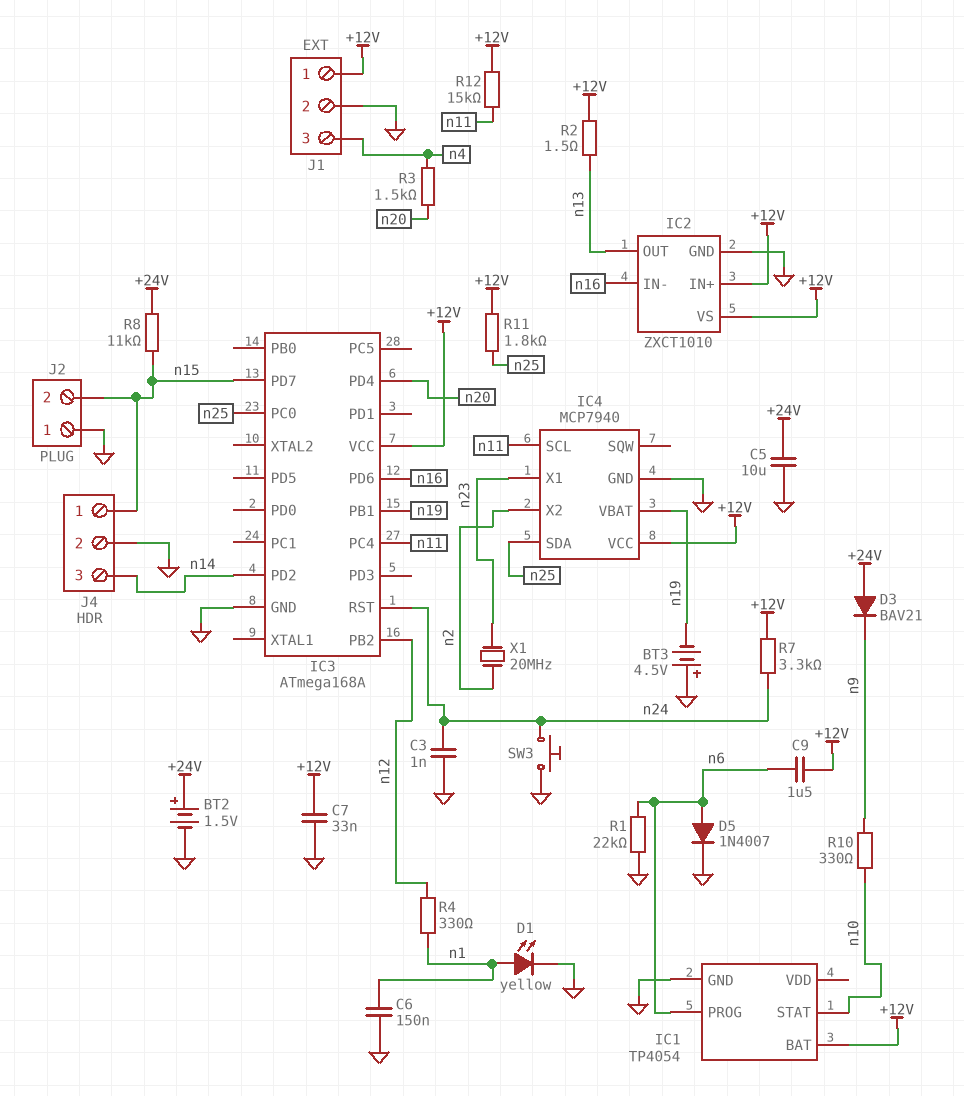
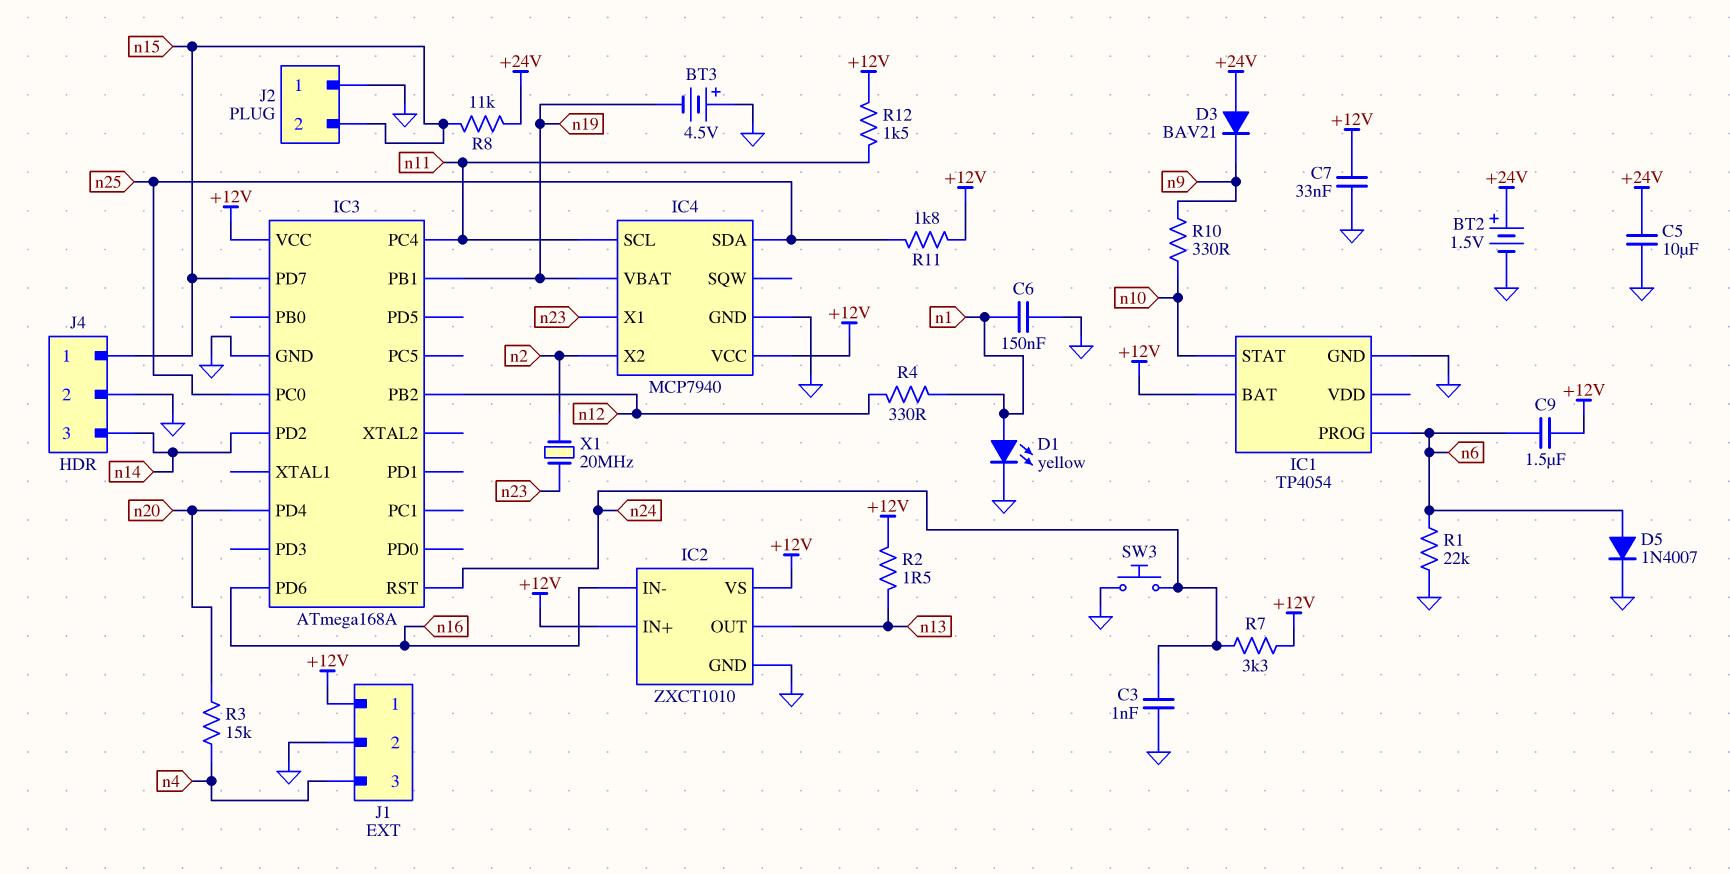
R3: 1.5k (n4, n20) -> 15k (n4, n20)
R12: 15k (+12V, n11) -> 1.5k (+12V, n11)

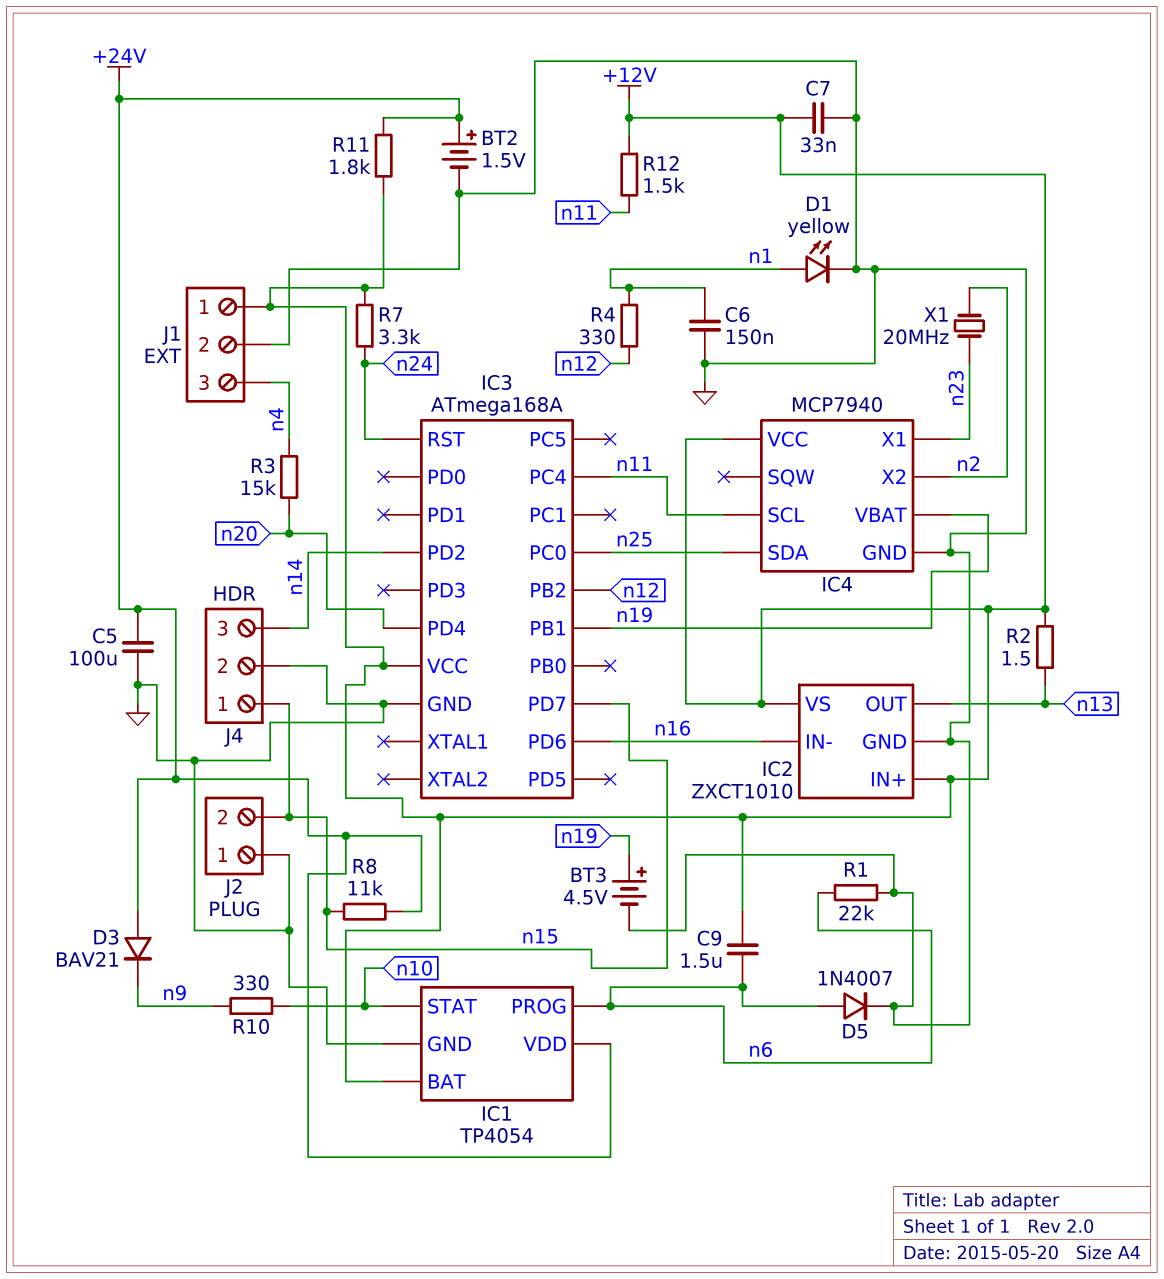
BT3: 4.5V (plus GND, minus n19) -> 4.5V (plus n19, minus GND)
C3: 1nF (GND, n24) -> none
C5: 10uF (+24V, GND) -> 100uF (+24V, GND)
IC1 pin VDD: none -> +24V
R11: 1.8k (+12V, n25) -> 1.8k (+12V, +24V)
SW3: button (GND, n24) -> none

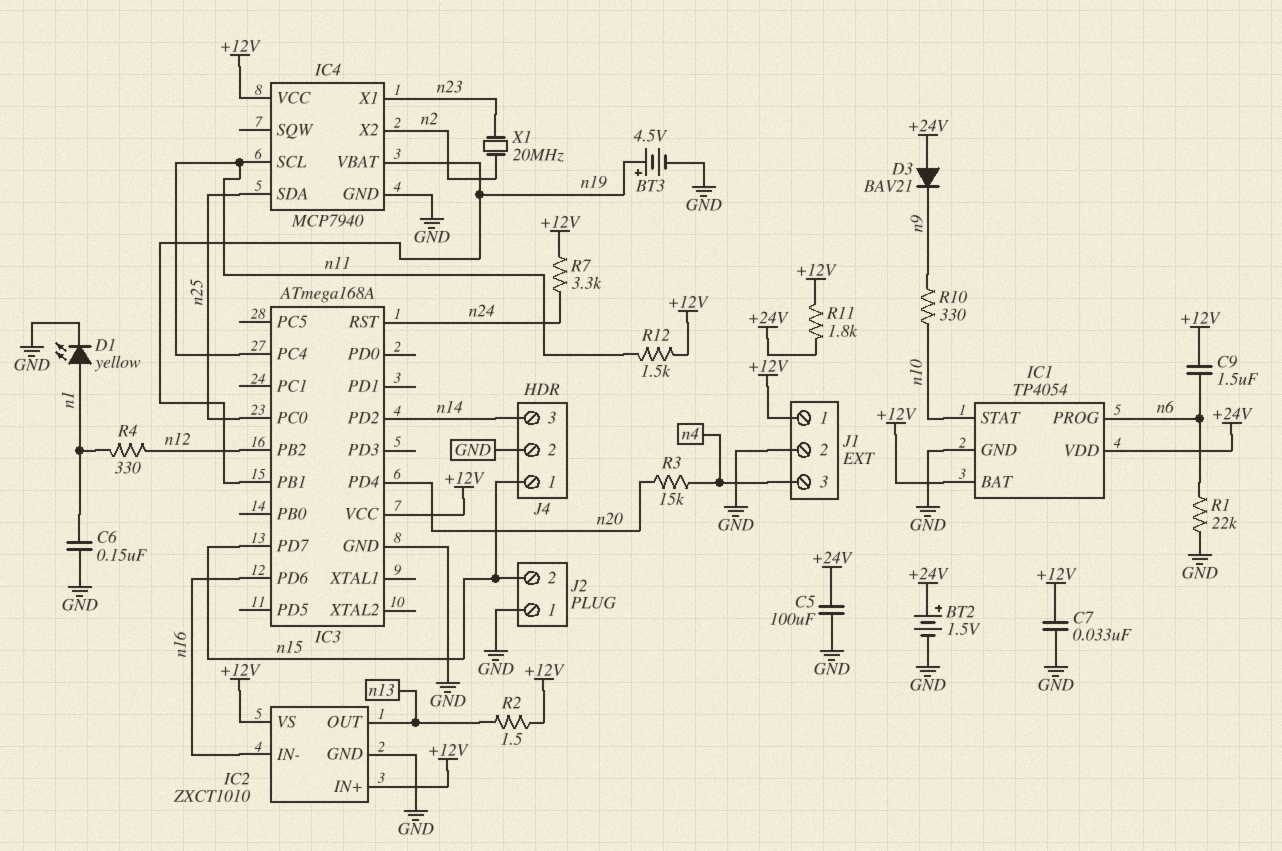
D5: diode 1N4007 (A n6, K GND) -> none
R8: 11k (+24V, n15) -> none

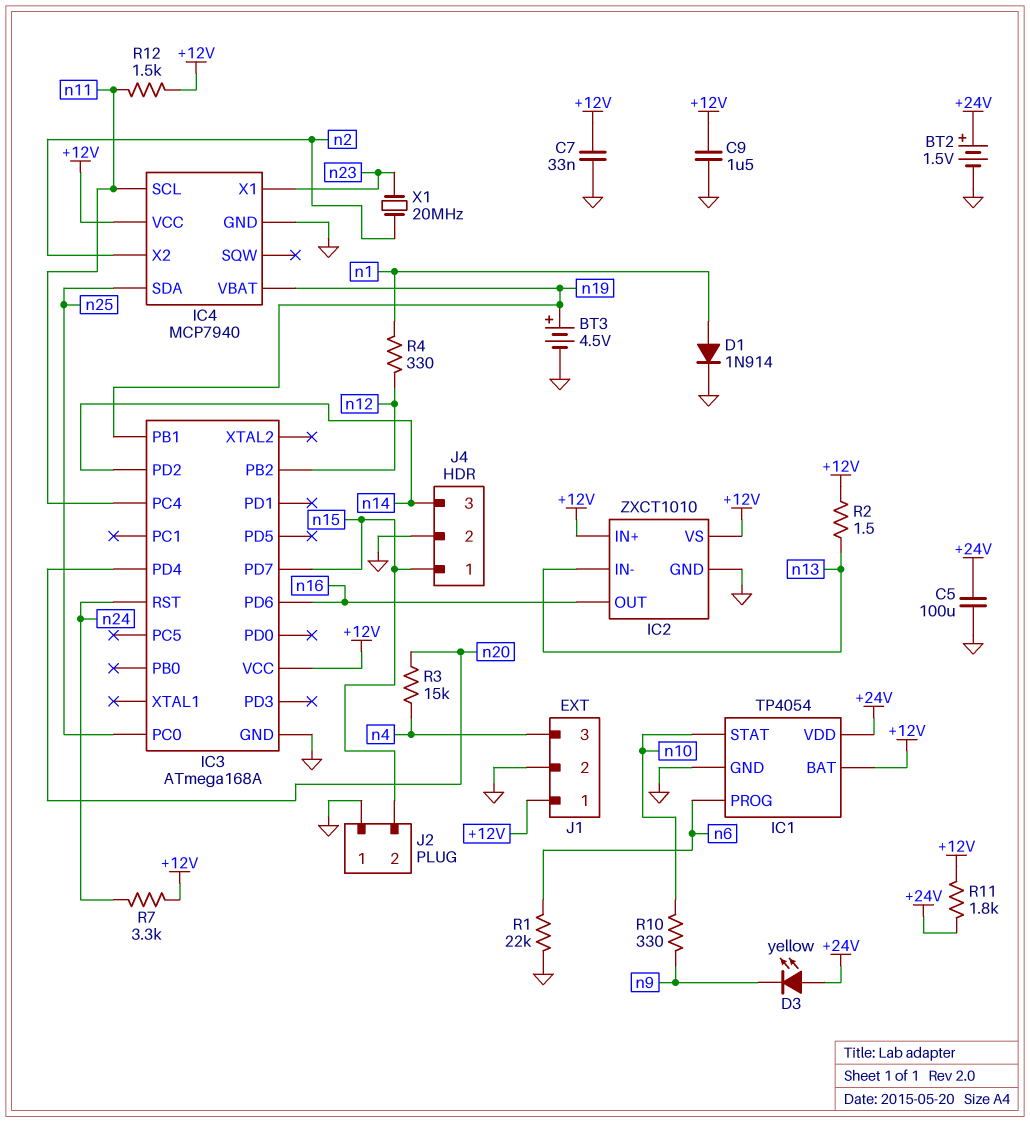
C6: 150nF (GND, n1) -> none
C9: 1.5uF (+12V, n6) -> 1.5uF (+12V, GND)
D1: LED yellow (A n1, K GND) -> diode 1N914 (A n1, K GND)
D3: diode BAV21 (A +24V, K n9) -> LED yellow (A +24V, K n9)
IC2 pin IN-: n16 -> n13
IC2 pin OUT: n13 -> n16

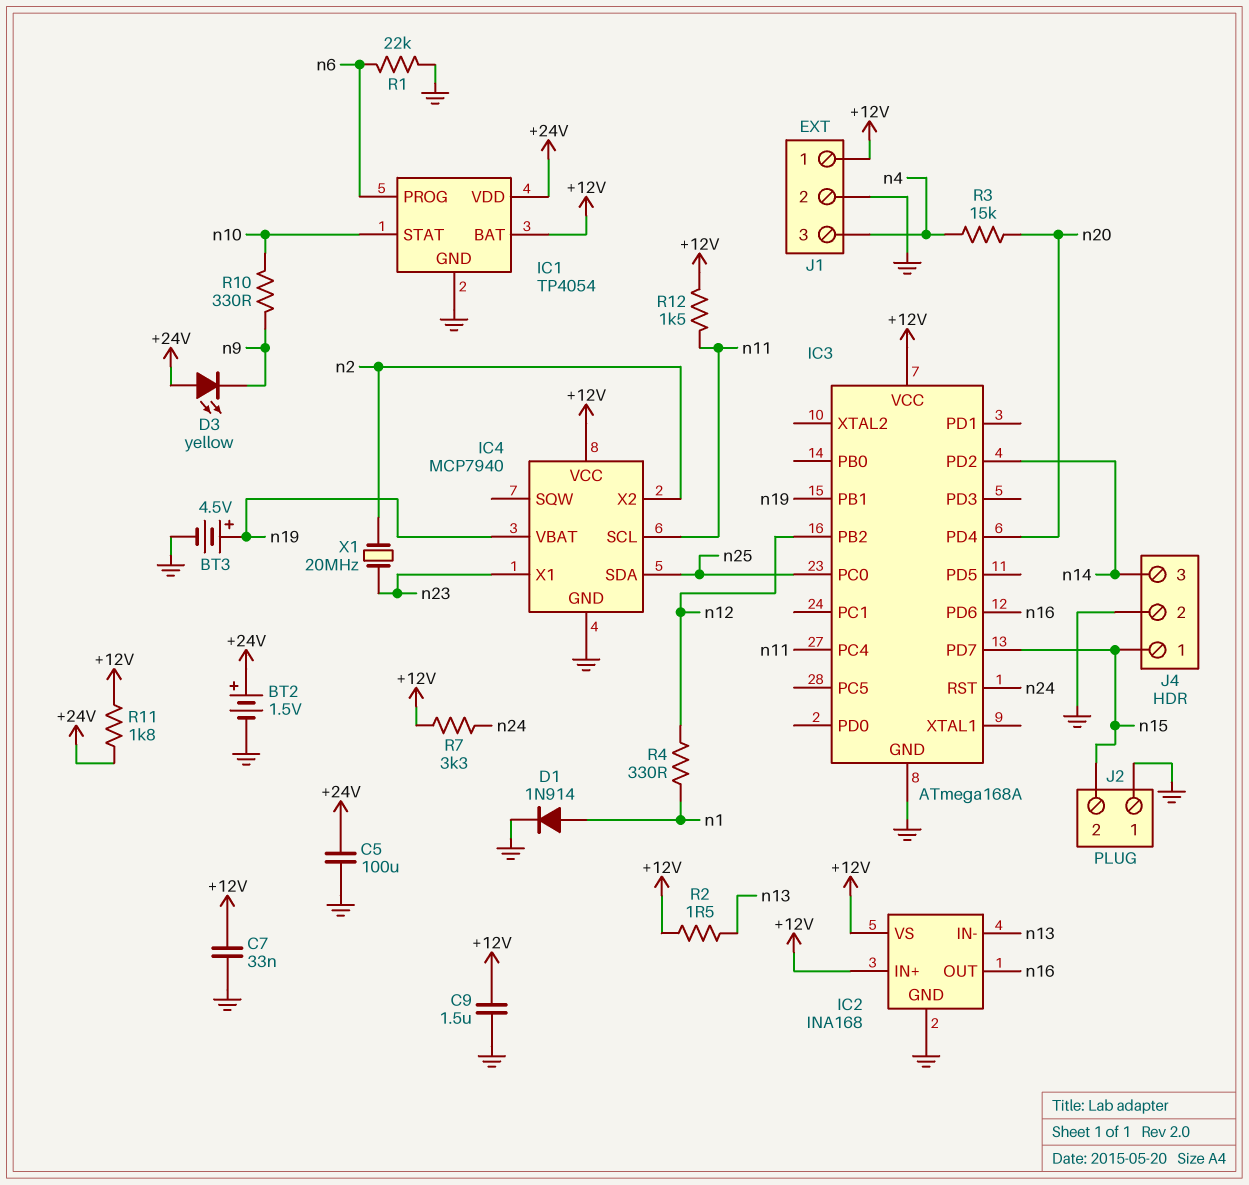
IC2: ZXCT1010 -> INA168

